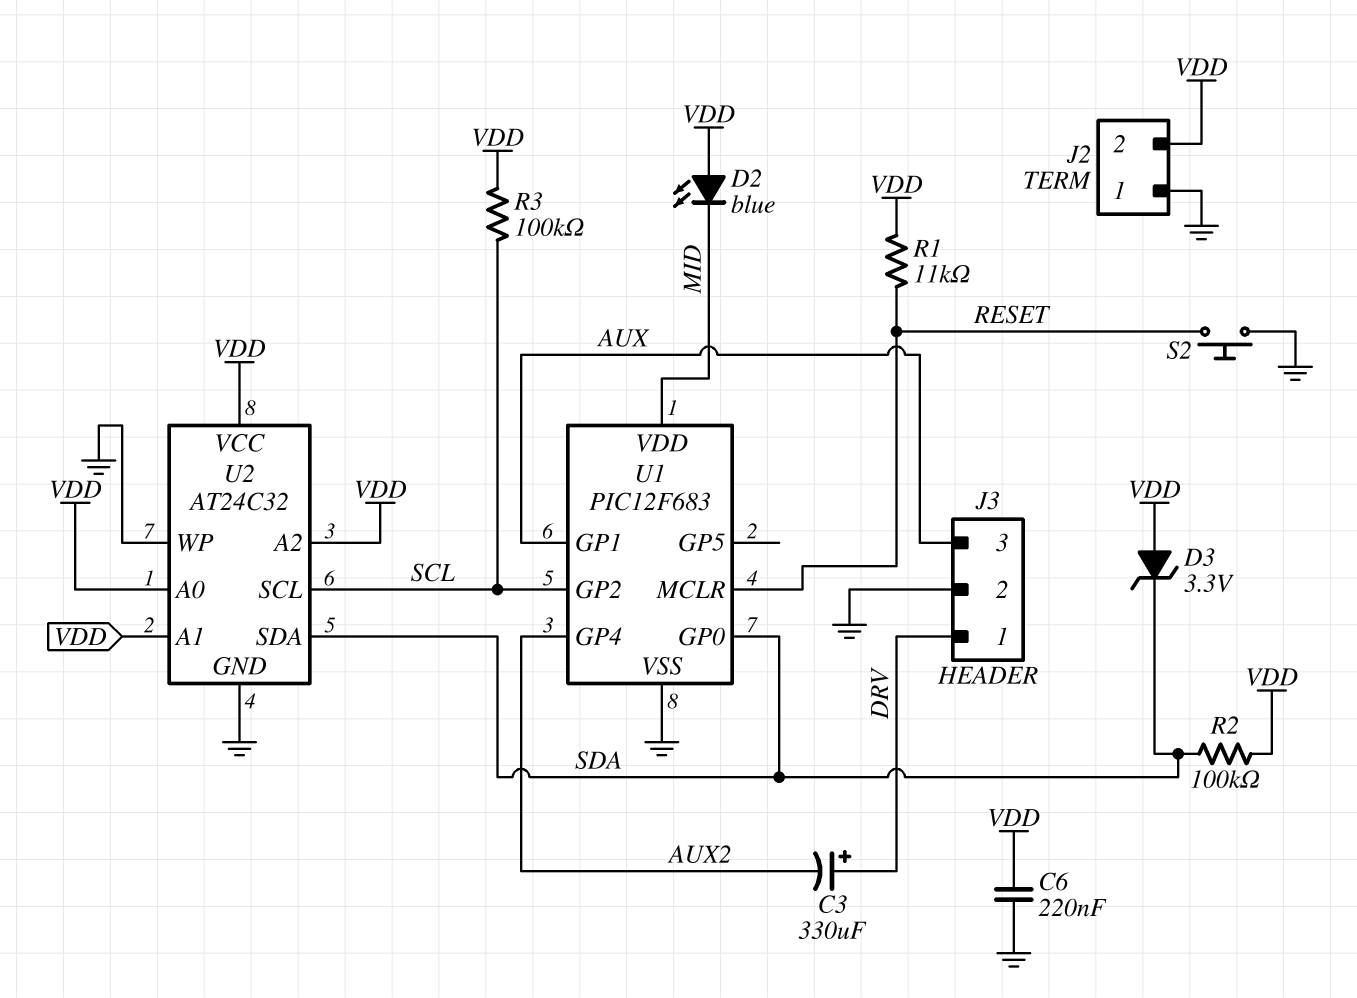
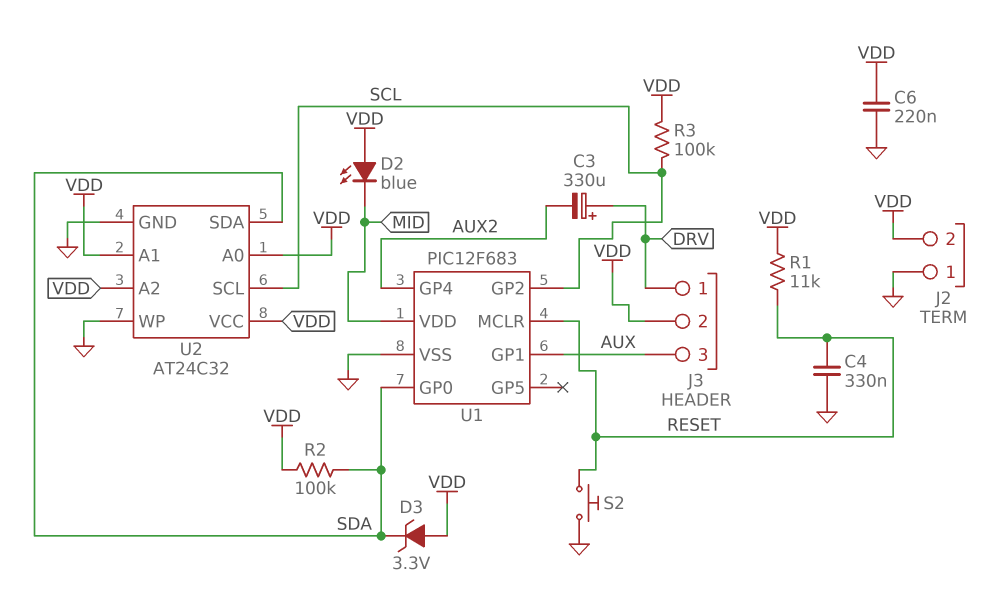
C4: none -> 330nF (GND, RESET)
J3 pin 2: GND -> VDD

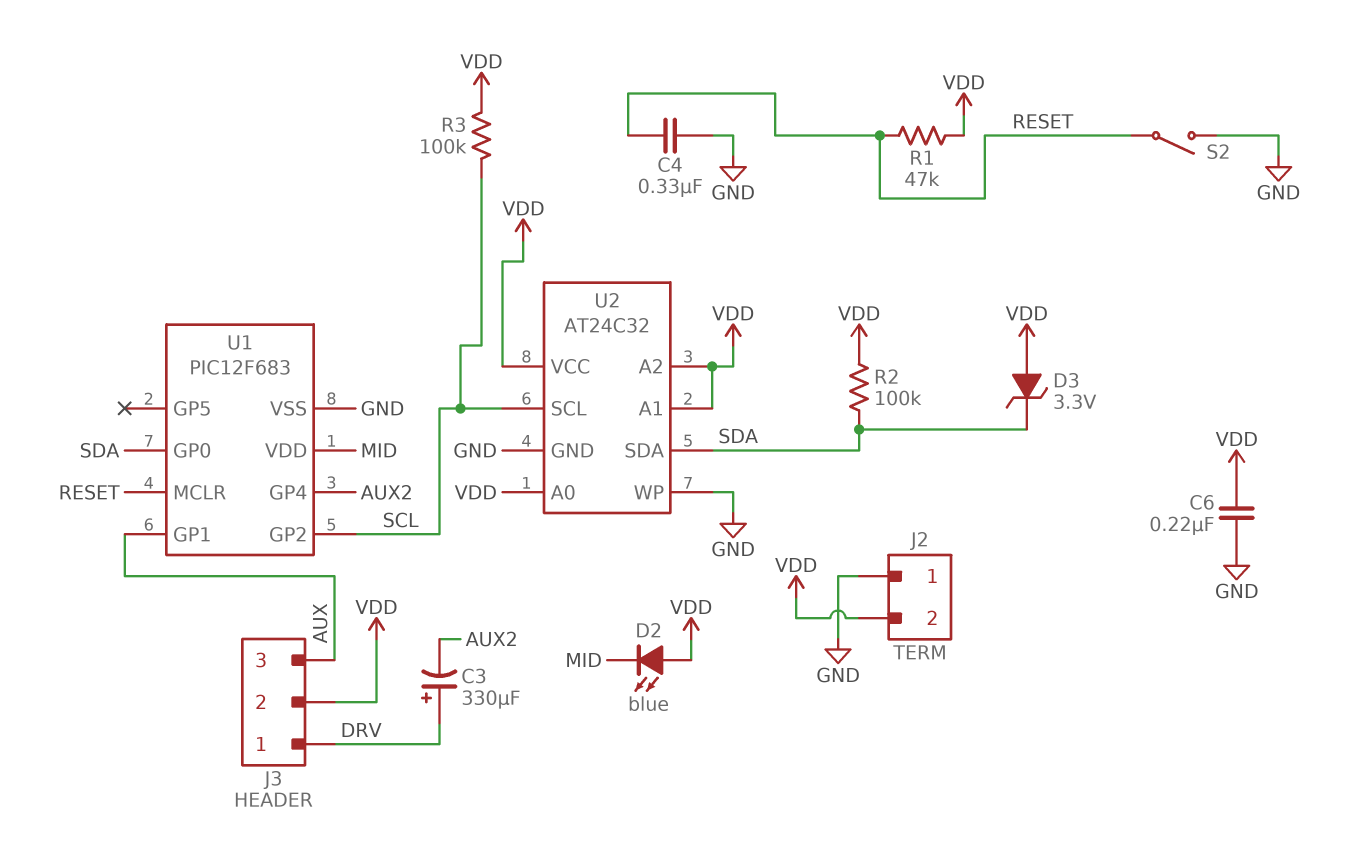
R1: 11k (RESET, VDD) -> 47k (RESET, VDD)
S2: button (GND, RESET) -> switch (GND, RESET)

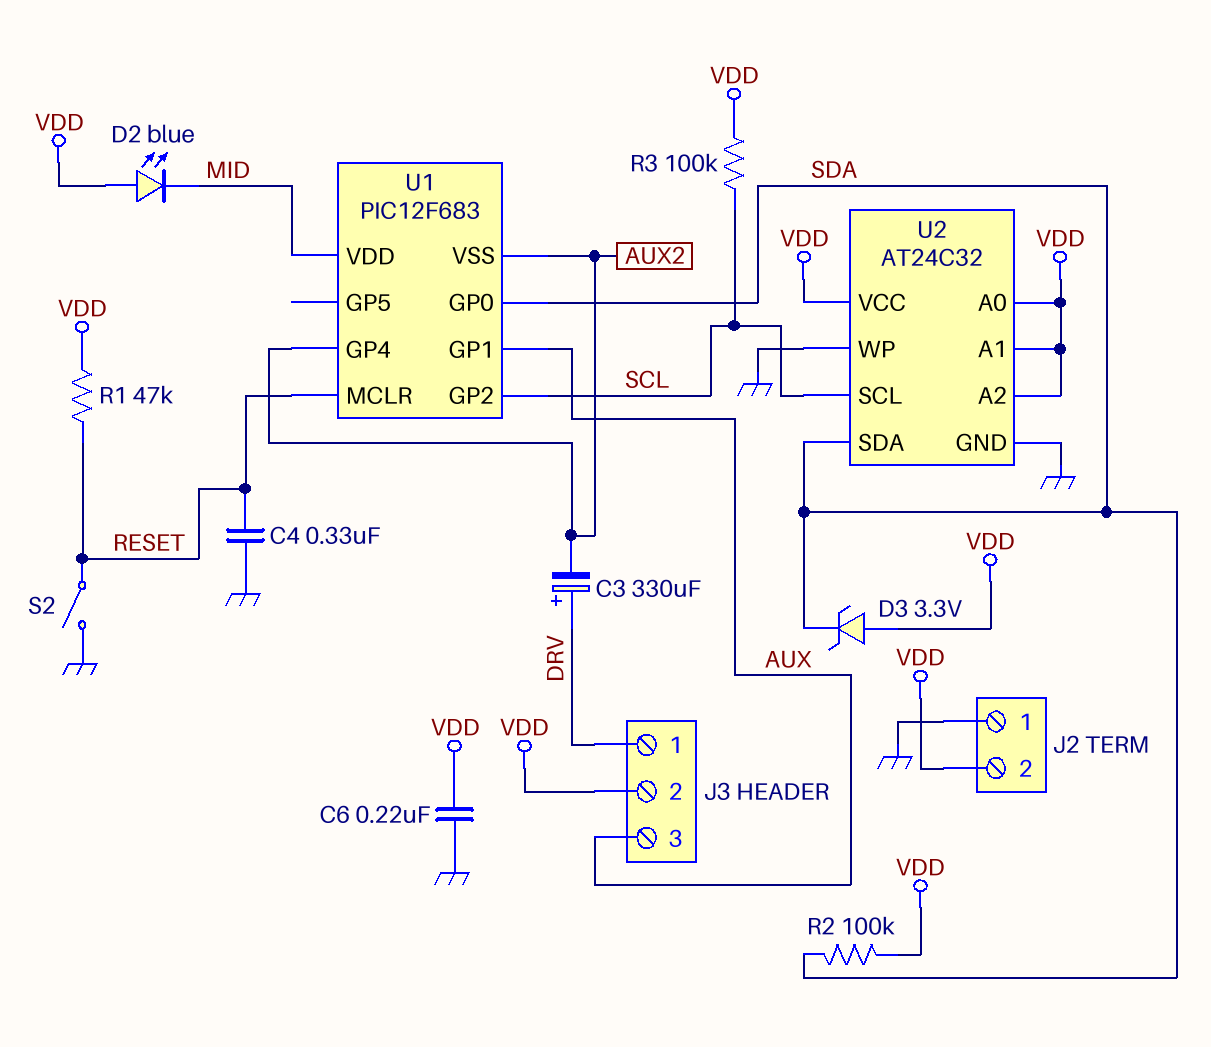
U1 pin VSS: GND -> AUX2

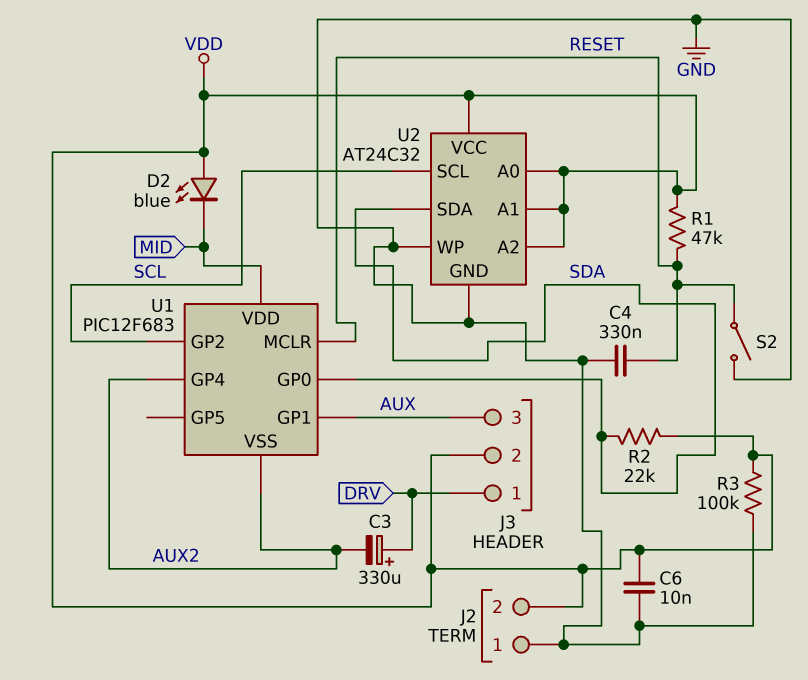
C6: 220nF (GND, VDD) -> 10nF (GND, VDD)
D3: zener 3.3V (A VDD, K SDA) -> none
R2: 100k (SDA, VDD) -> 22k (SDA, VDD)
R3: 100k (SCL, VDD) -> 100k (GND, VDD)

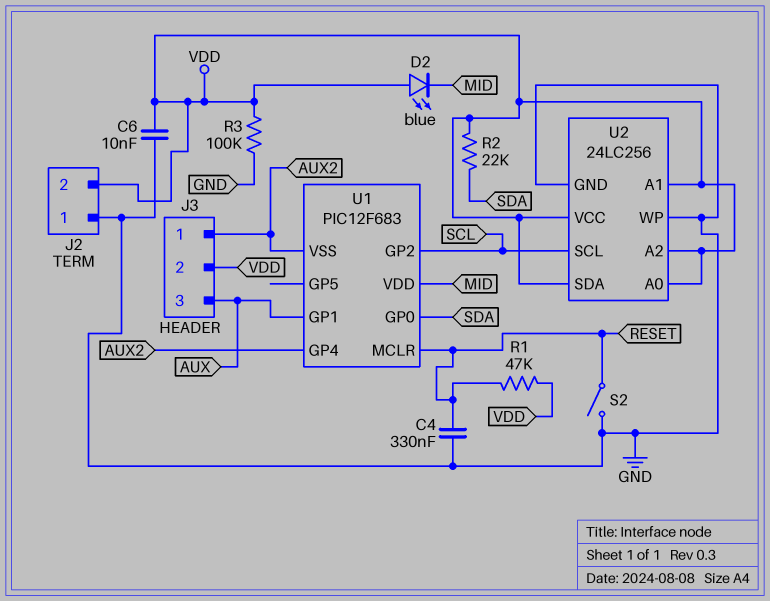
C3: 330uF (plus DRV, minus AUX2) -> none
J3 pin 1: DRV -> AUX2
U2: AT24C32 -> 24LC256
U2 pin SDA: SDA -> VDD

